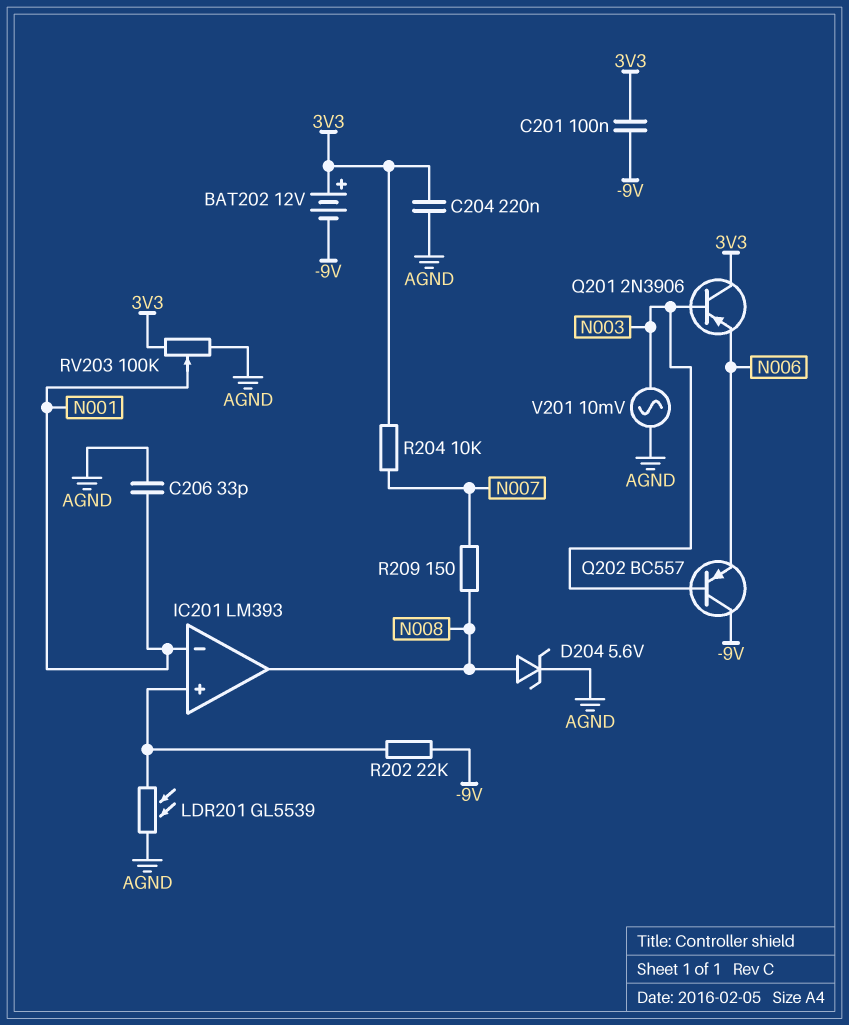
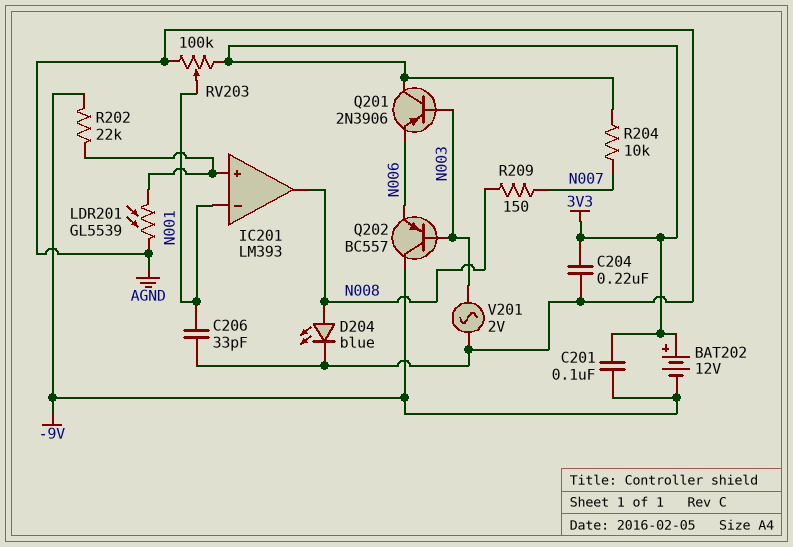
D204: zener 5.6V (A N008, K AGND) -> LED blue (A N008, K AGND)
V201: AC 10mV (AGND, N003) -> AC 2V (AGND, N003)

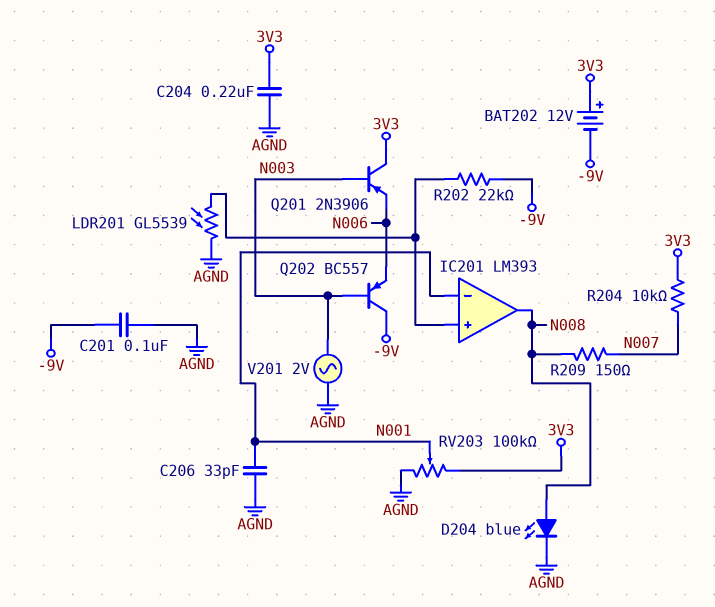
C201: 100nF (-9V, 3V3) -> 100nF (-9V, AGND)

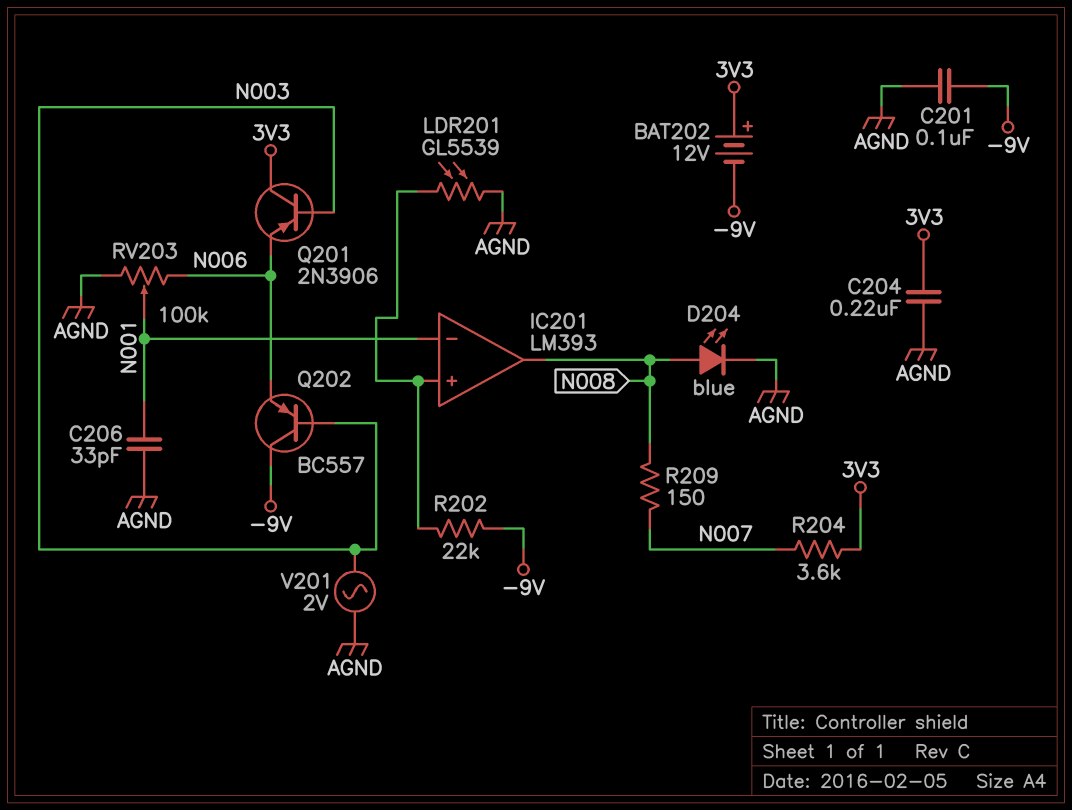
R204: 10k (3V3, N007) -> 3.6k (3V3, N007)
RV203: 100k (3V3, AGND, wiper N001) -> 100k (AGND, N006, wiper N001)

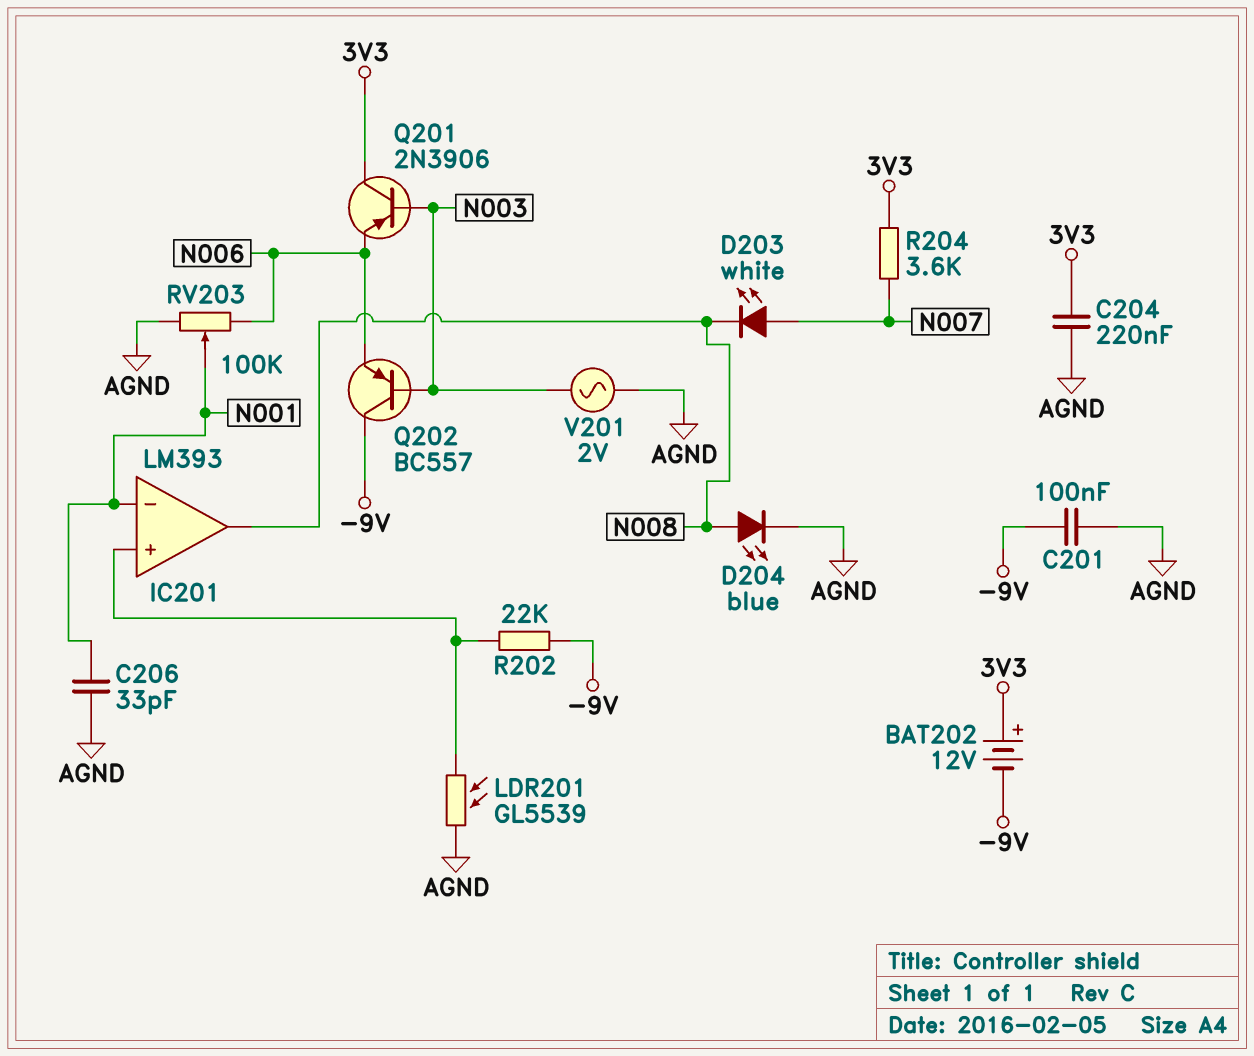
D203: none -> LED white (A N007, K N008)
R209: 150 (N007, N008) -> none

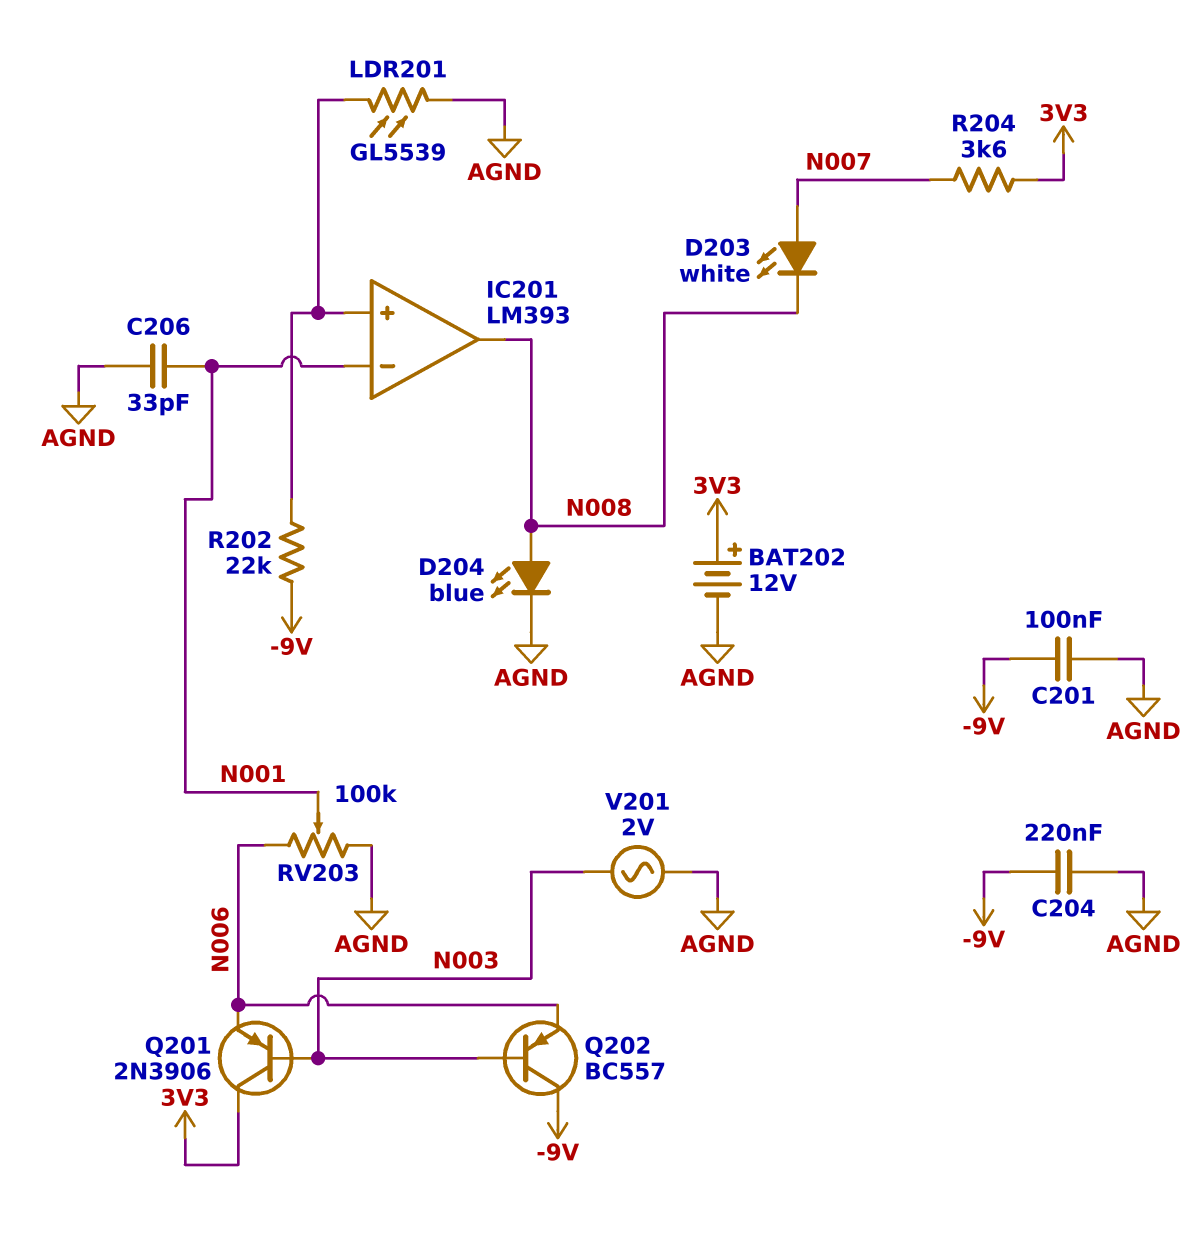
BAT202: 12V (plus 3V3, minus -9V) -> 12V (plus 3V3, minus AGND)
C204: 220nF (3V3, AGND) -> 220nF (-9V, AGND)

